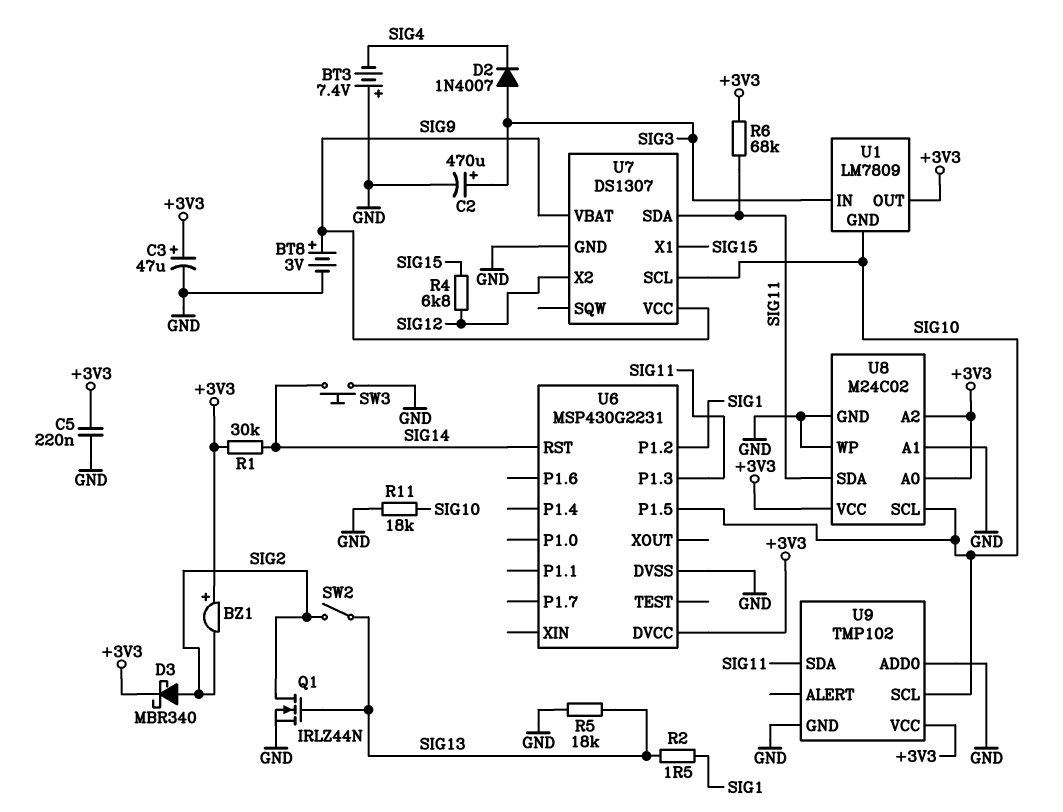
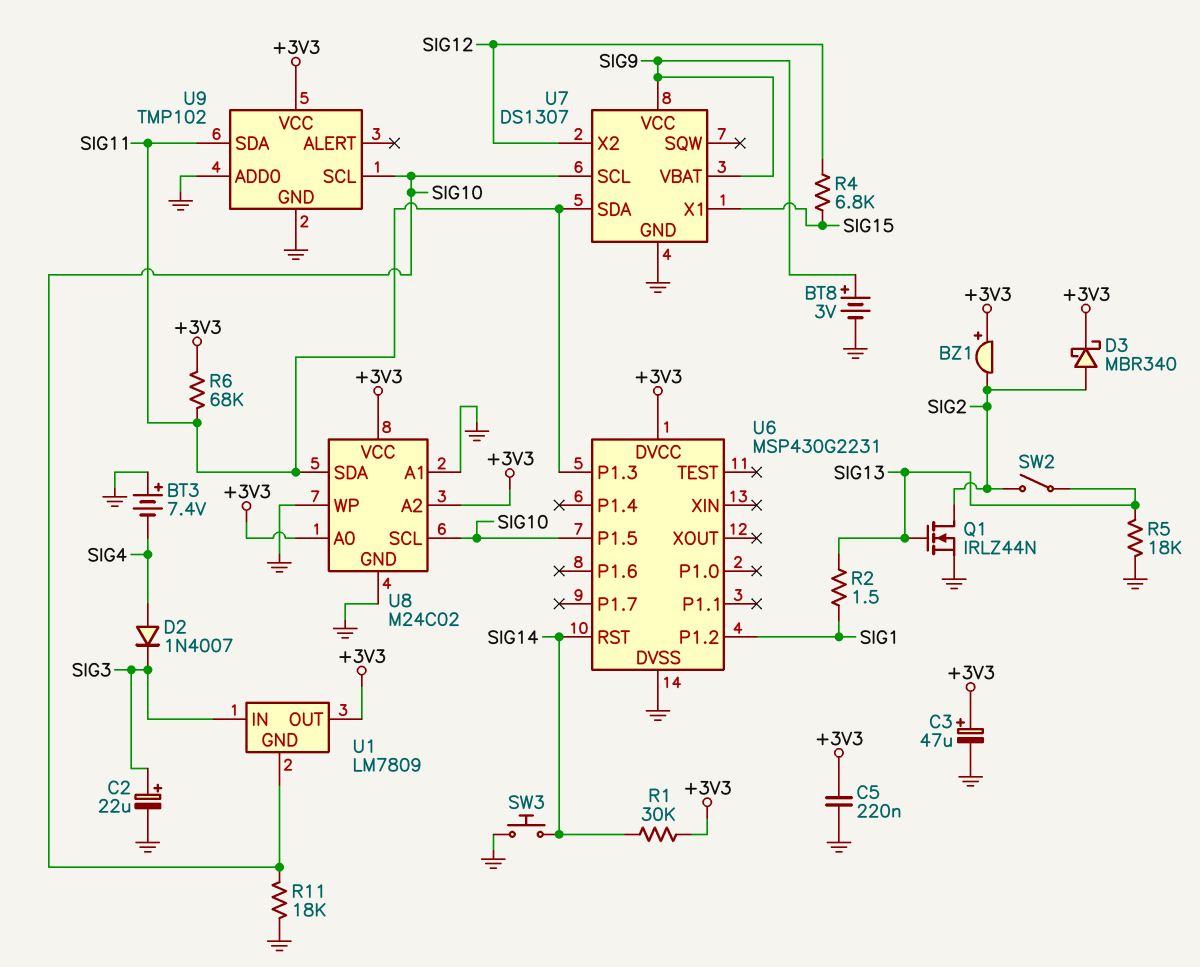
C2: 470uF (plus SIG3, minus GND) -> 22uF (plus SIG3, minus GND)
D2: diode 1N4007 (A SIG3, K SIG4) -> diode 1N4007 (A SIG4, K SIG3)

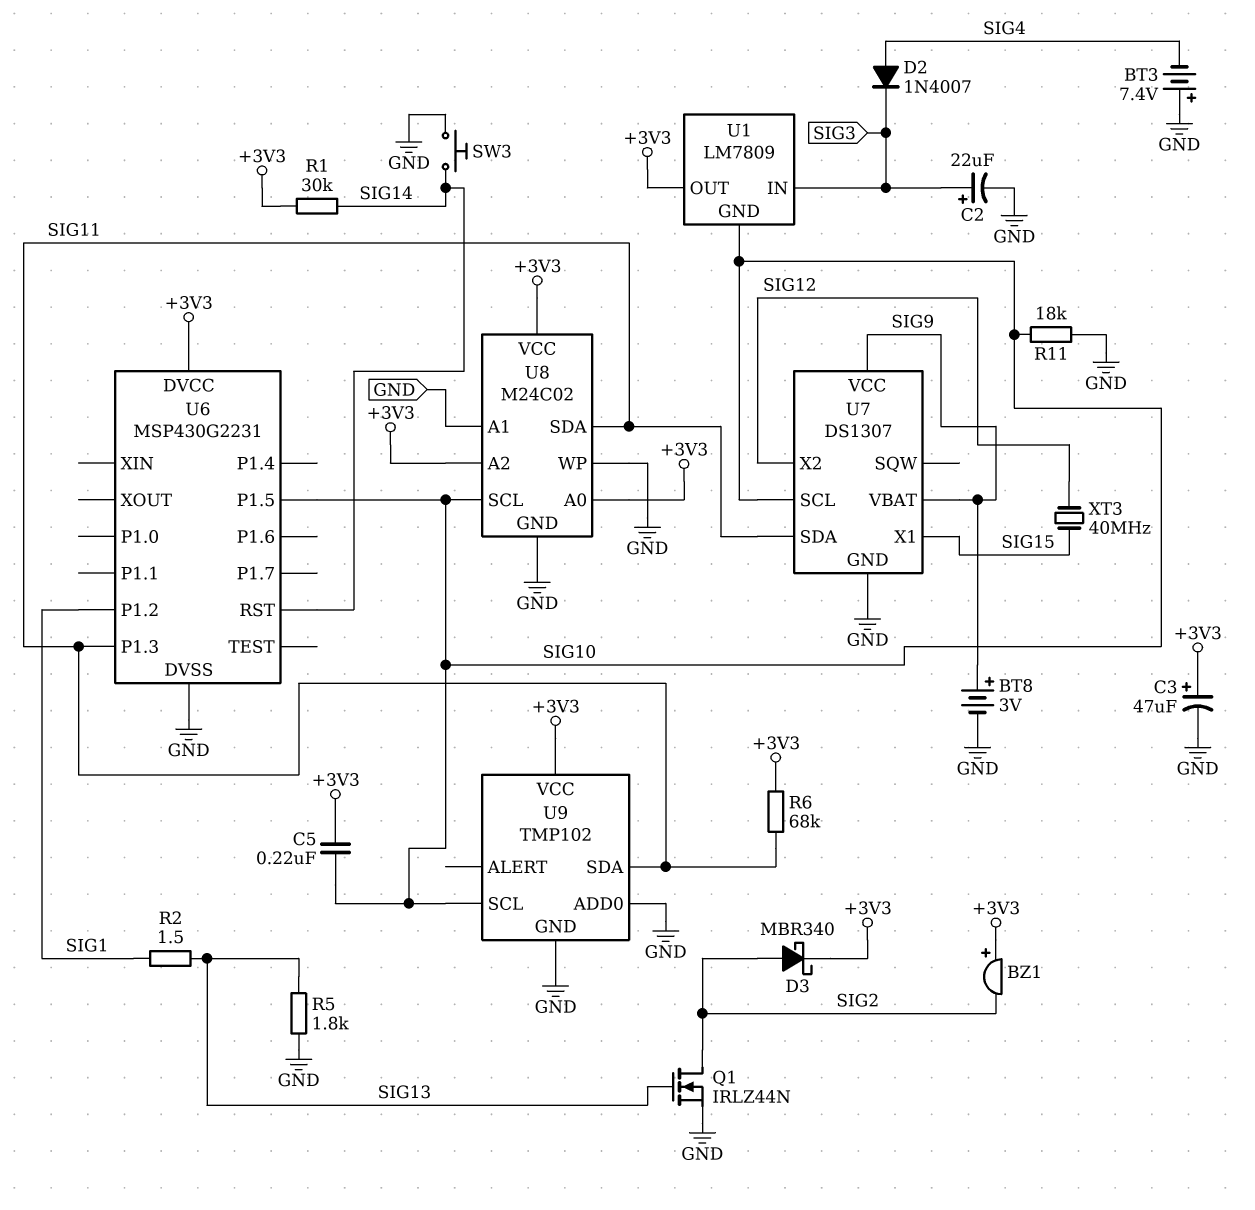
C5: 220nF (+3V3, GND) -> 220nF (+3V3, SIG10)
R4: 6.8k (SIG12, SIG15) -> none
R5: 18k (GND, SIG13) -> 1.8k (GND, SIG13)
SW2: switch (SIG2, SIG13) -> none
XT3: none -> 40MHz (SIG12, SIG15)

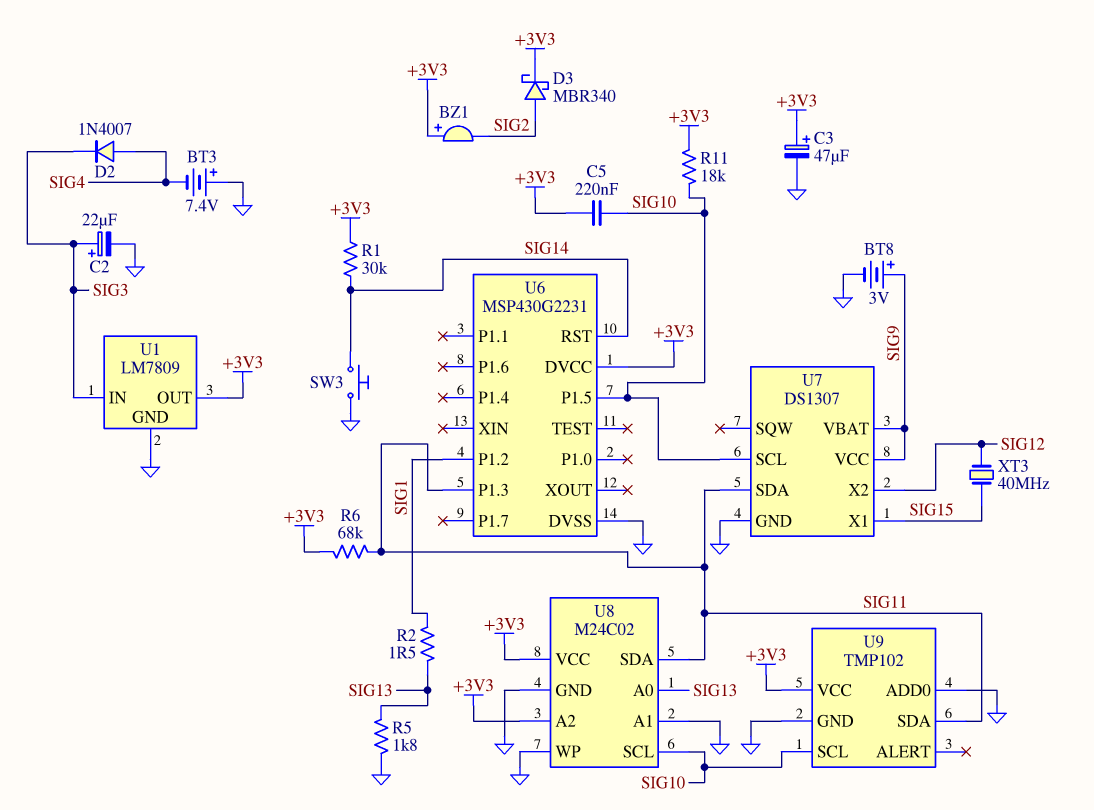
Q1: NMOS IRLZ44N (G SIG13, D SIG2, S GND) -> none
R11: 18k (GND, SIG10) -> 18k (+3V3, SIG10)
U1 pin GND: SIG10 -> GND
U8 pin A0: +3V3 -> SIG13

